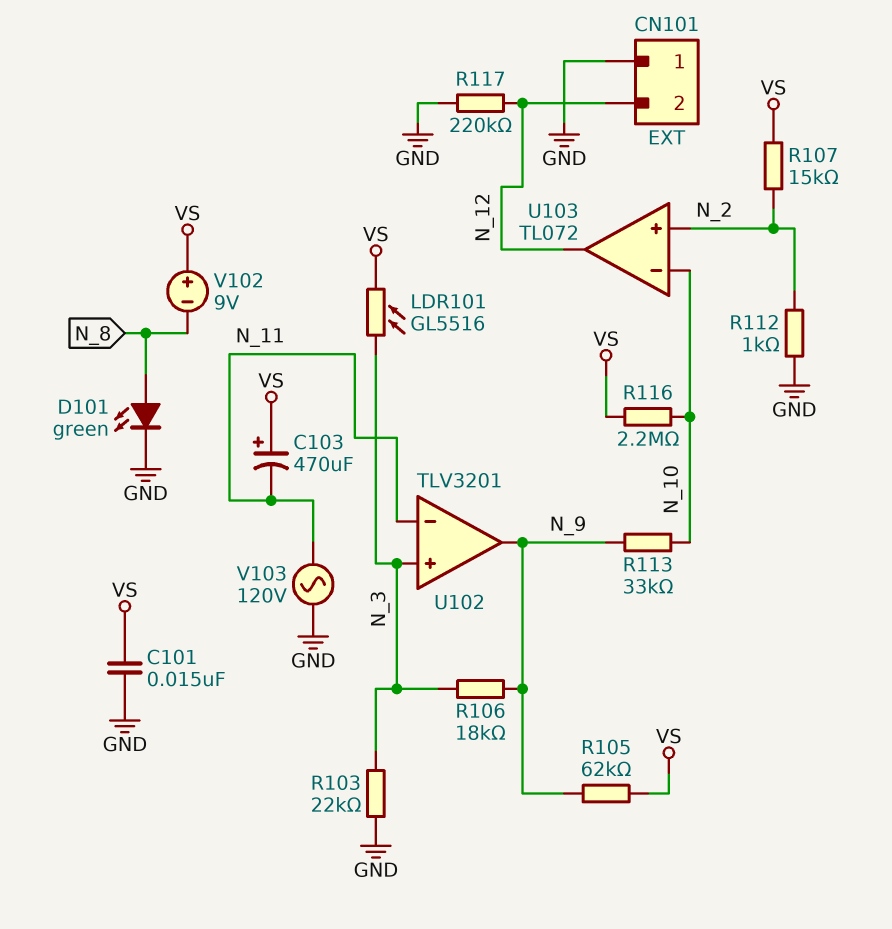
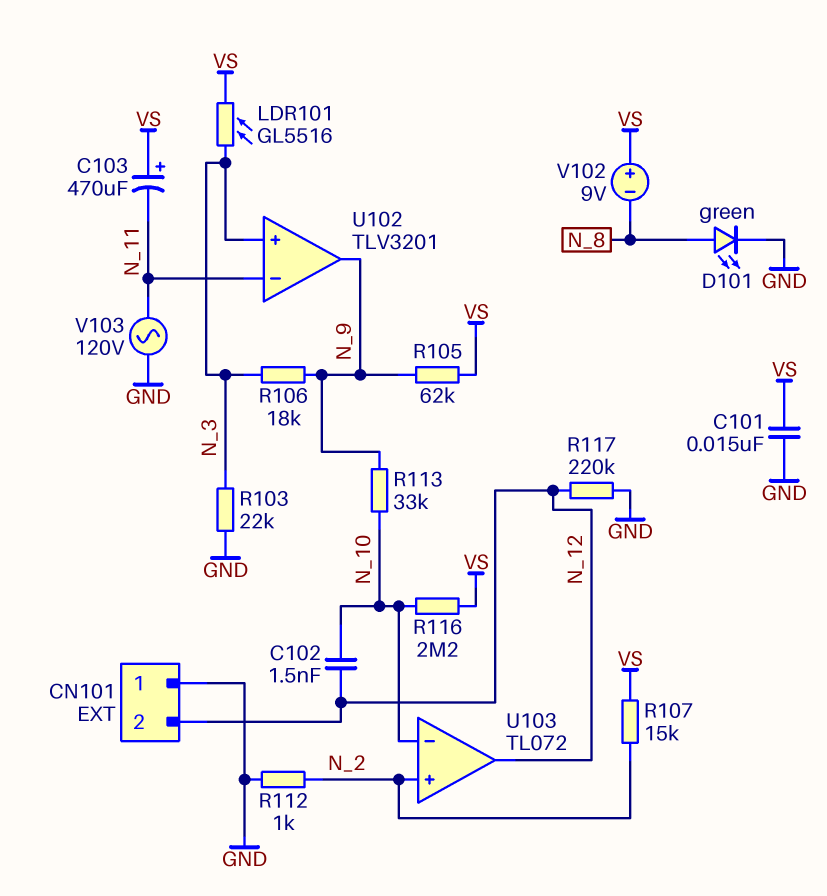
C102: none -> 1.5nF (N_10, N_12)

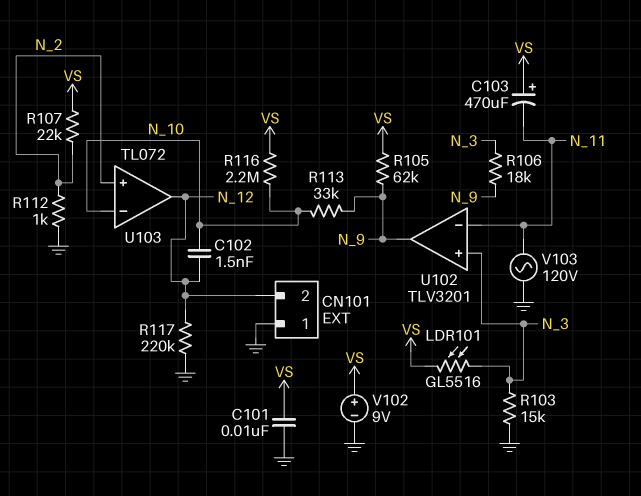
C101: 15nF (GND, VS) -> 10nF (GND, VS)
D101: LED green (A N_8, K GND) -> none
R103: 22k (GND, N_3) -> 15k (GND, N_3)
R107: 15k (N_2, VS) -> 22k (N_2, VS)
V102: 9V (plus VS, minus N_8) -> 9V (plus VS, minus GND)

